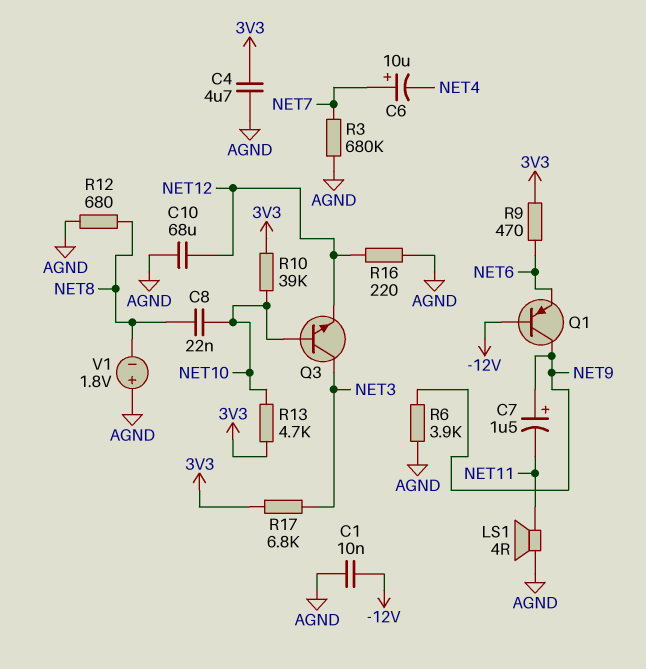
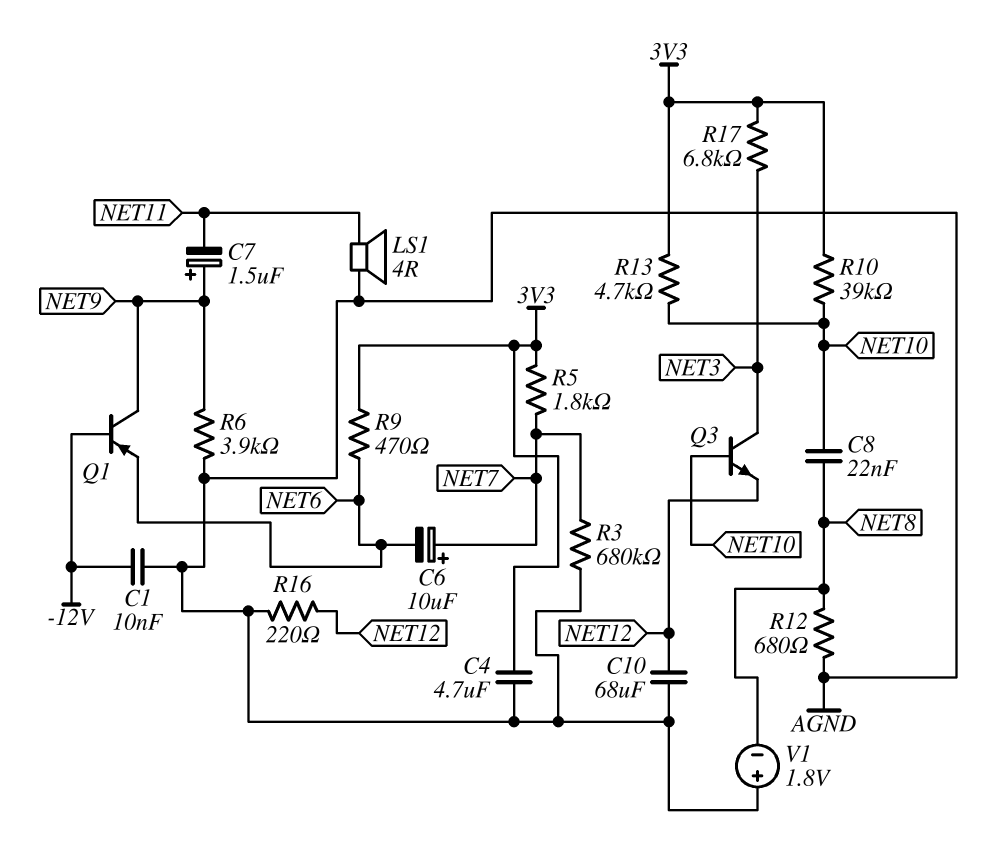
C6: 10uF (plus NET7, minus NET4) -> 10uF (plus NET7, minus NET6)
R5: none -> 1.8k (3V3, NET7)

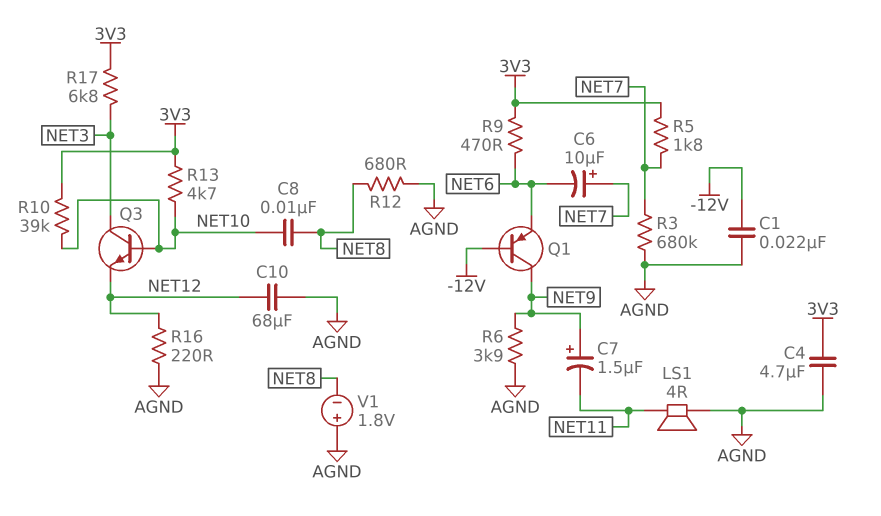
C1: 10nF (-12V, AGND) -> 22nF (-12V, AGND)
C8: 22nF (NET8, NET10) -> 10nF (NET8, NET10)

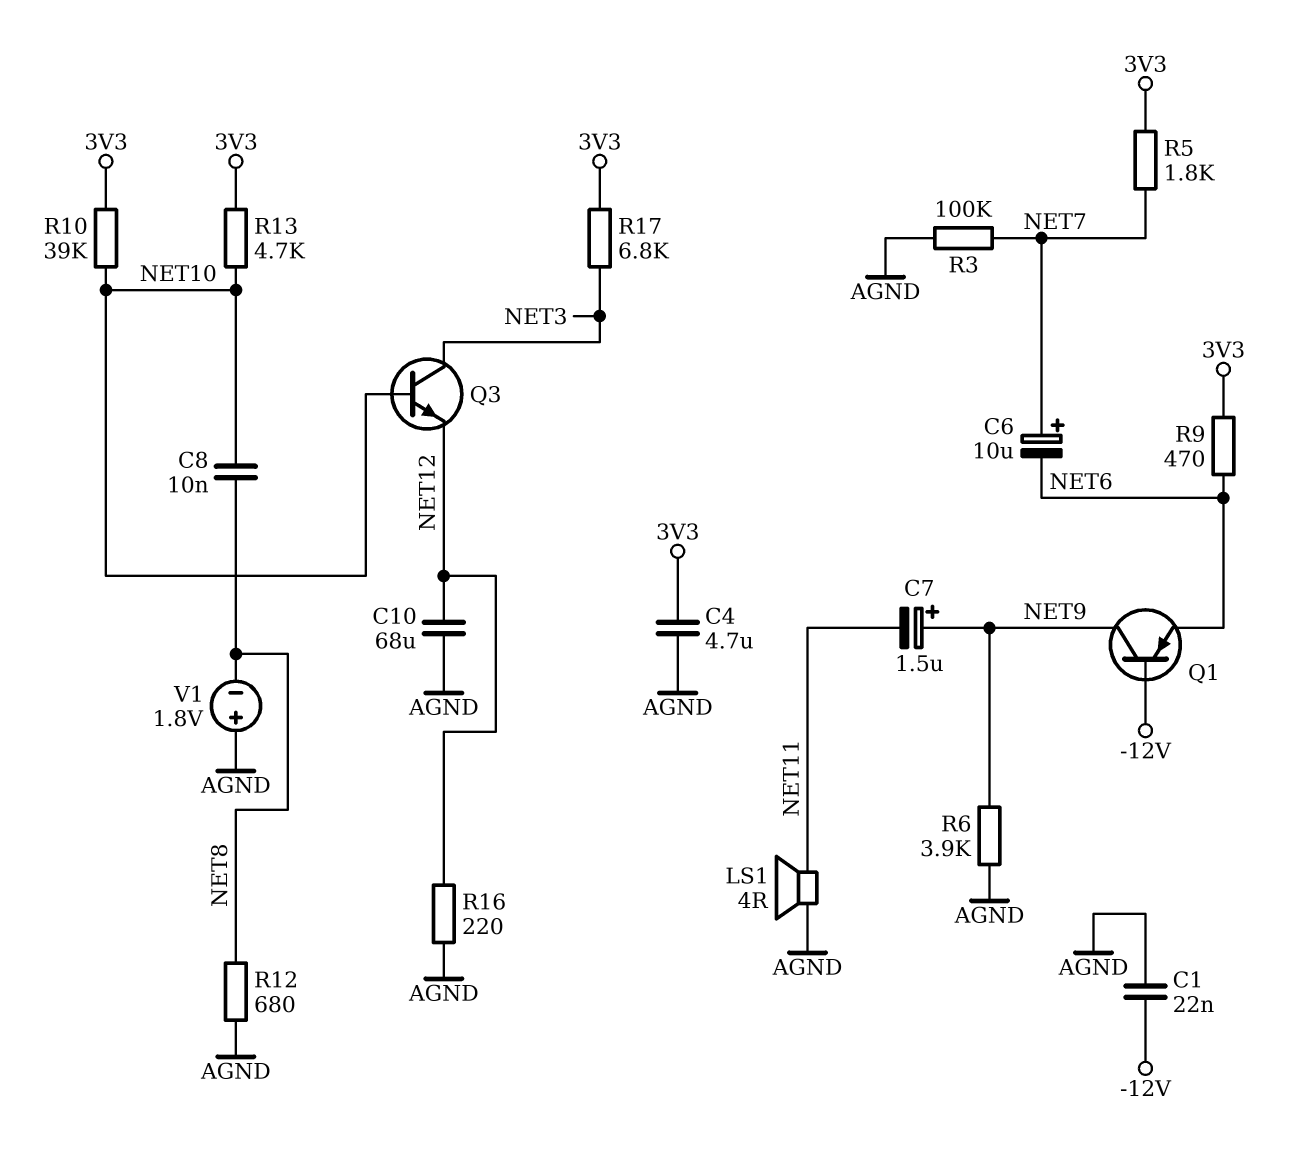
R3: 680k (AGND, NET7) -> 100k (AGND, NET7)

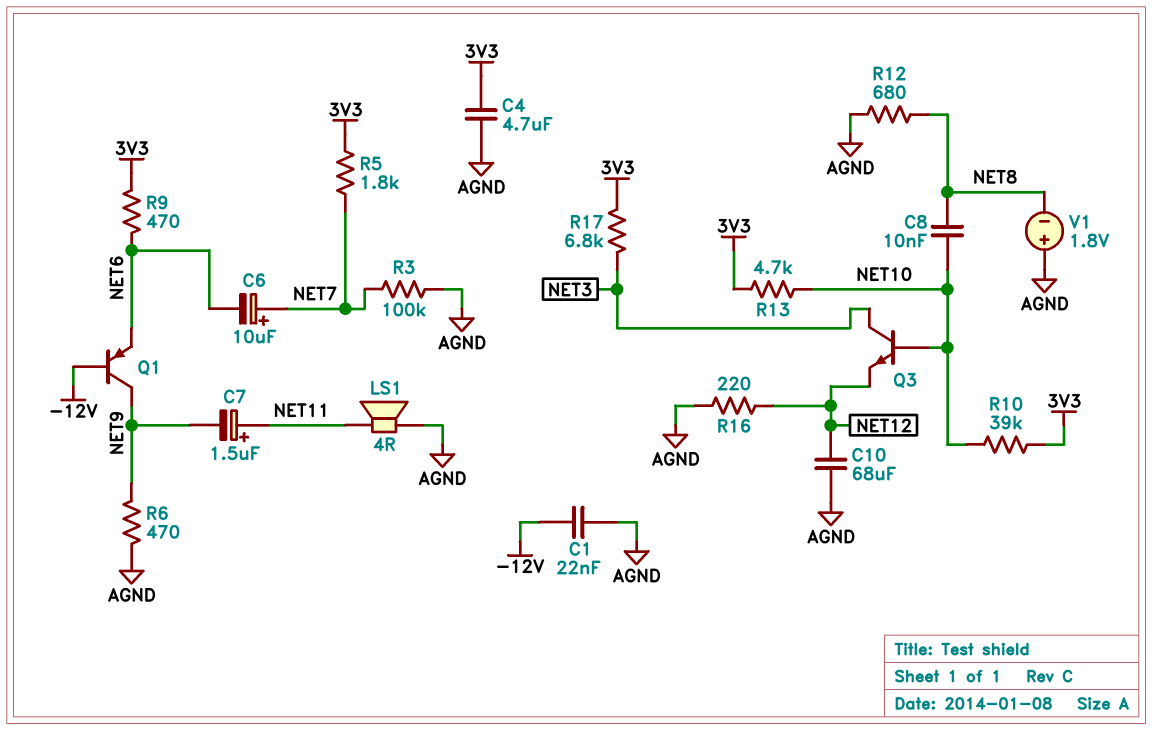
C7: 1.5uF (plus NET9, minus NET11) -> 1.5uF (plus NET11, minus NET9)
R6: 3.9k (AGND, NET9) -> 470 (AGND, NET9)

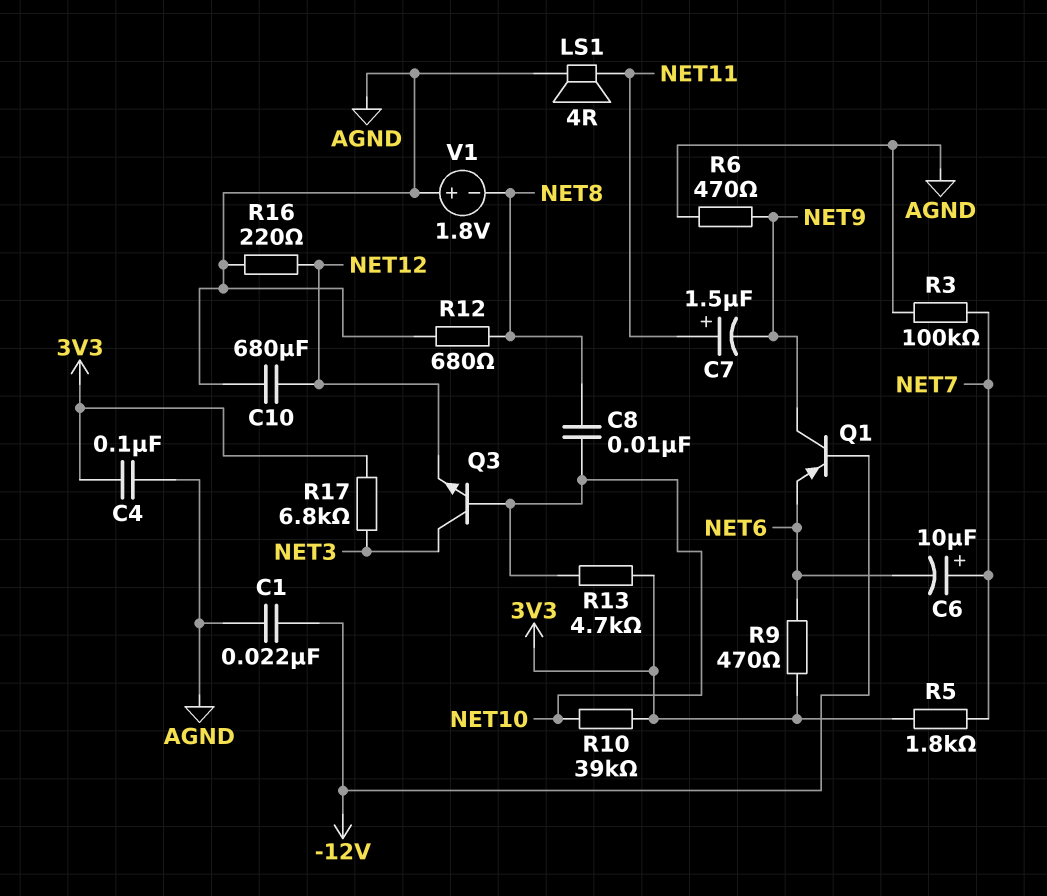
C4: 4.7uF (3V3, AGND) -> 100nF (3V3, AGND)
C10: 68uF (AGND, NET12) -> 680uF (AGND, NET12)

